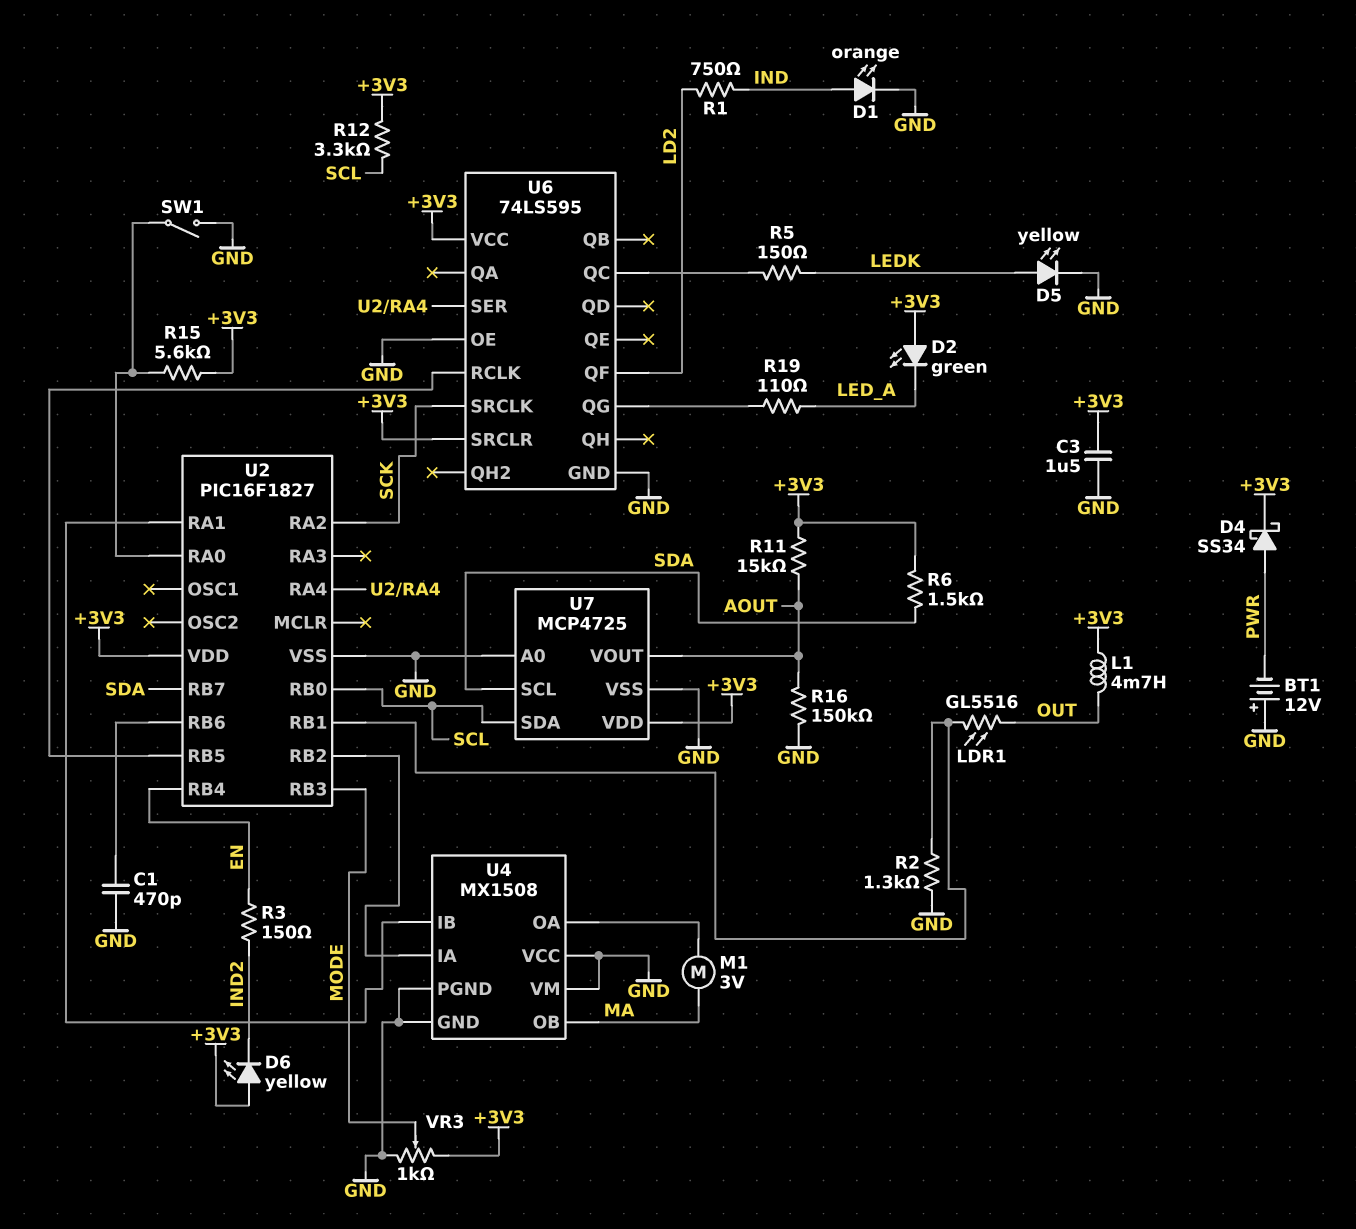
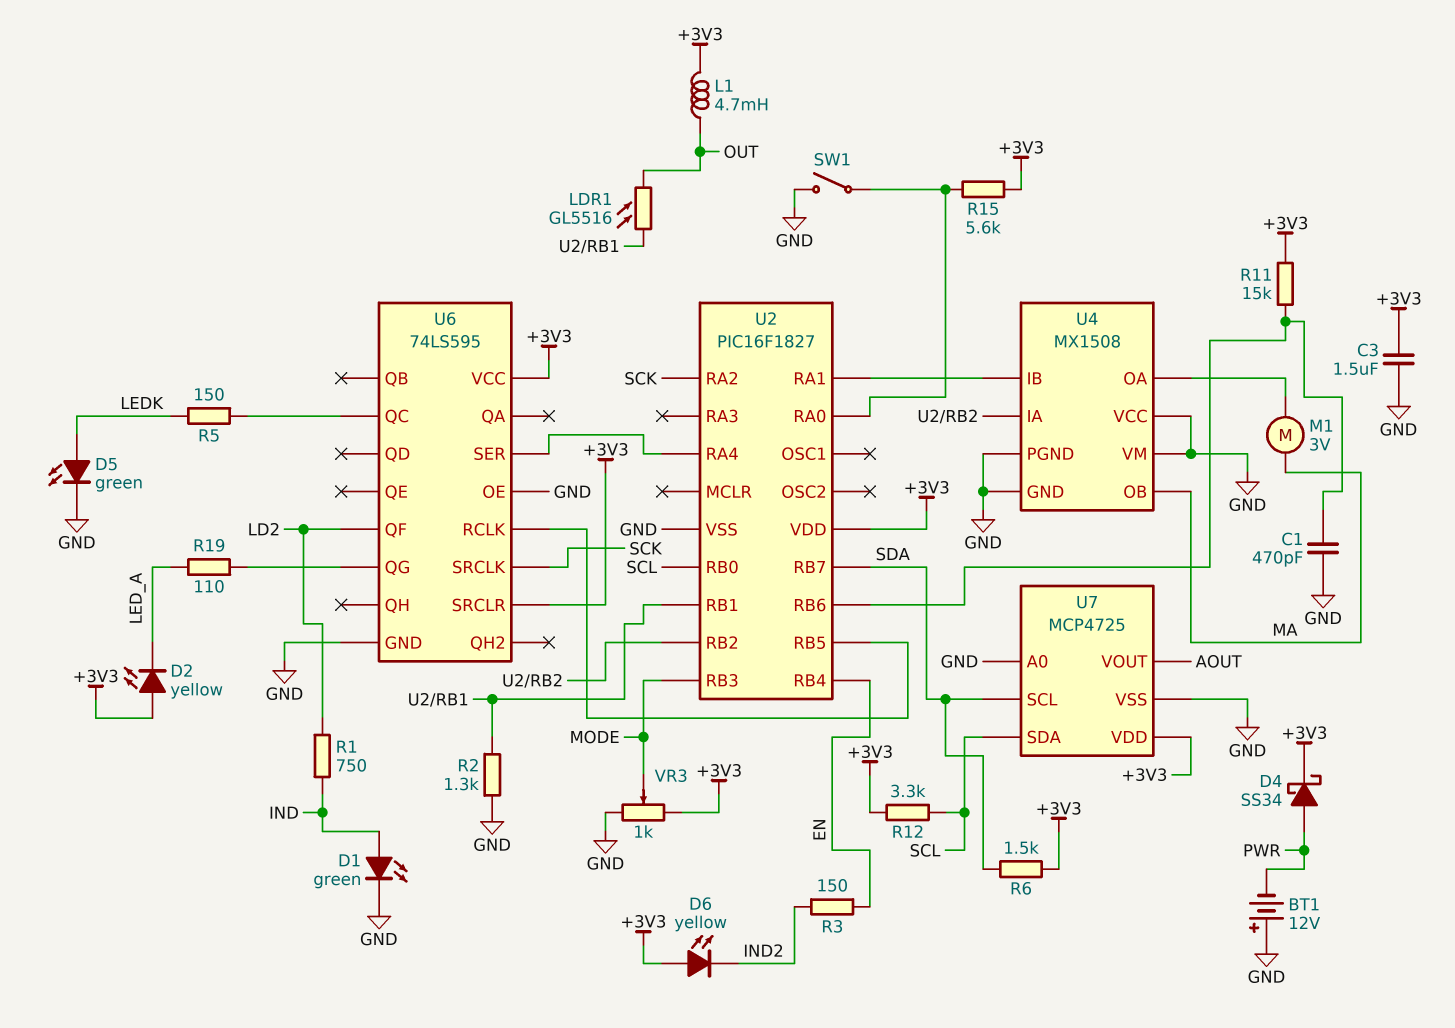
D1: LED orange (A IND, K GND) -> LED green (A IND, K GND)
D2: LED green (A +3V3, K LED_A) -> LED yellow (A +3V3, K LED_A)
D5: LED yellow (A LEDK, K GND) -> LED green (A LEDK, K GND)
R11: 15k (+3V3, AOUT) -> 15k (+3V3, U2/RB6)
R16: 150k (AOUT, GND) -> none

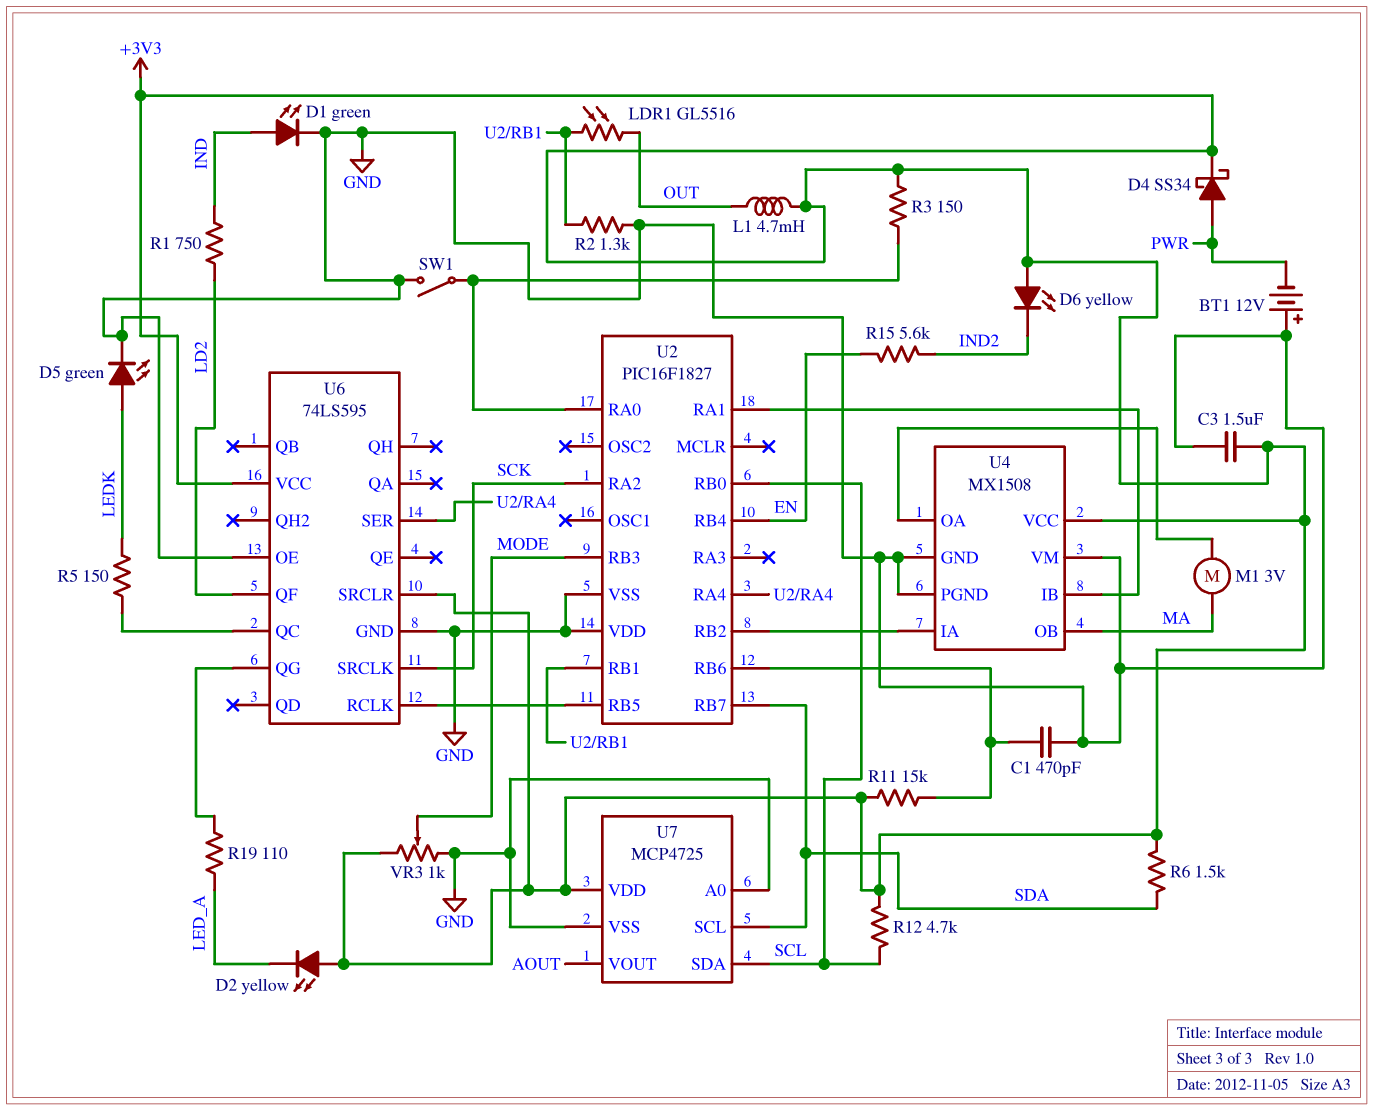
R3: 150 (EN, IND2) -> 150 (+3V3, U2/RA0)
R12: 3.3k (+3V3, SCL) -> 4.7k (+3V3, SCL)
R15: 5.6k (+3V3, U2/RA0) -> 5.6k (EN, IND2)
U2 pin VDD: +3V3 -> GND
U4 pin VCC: GND -> +3V3

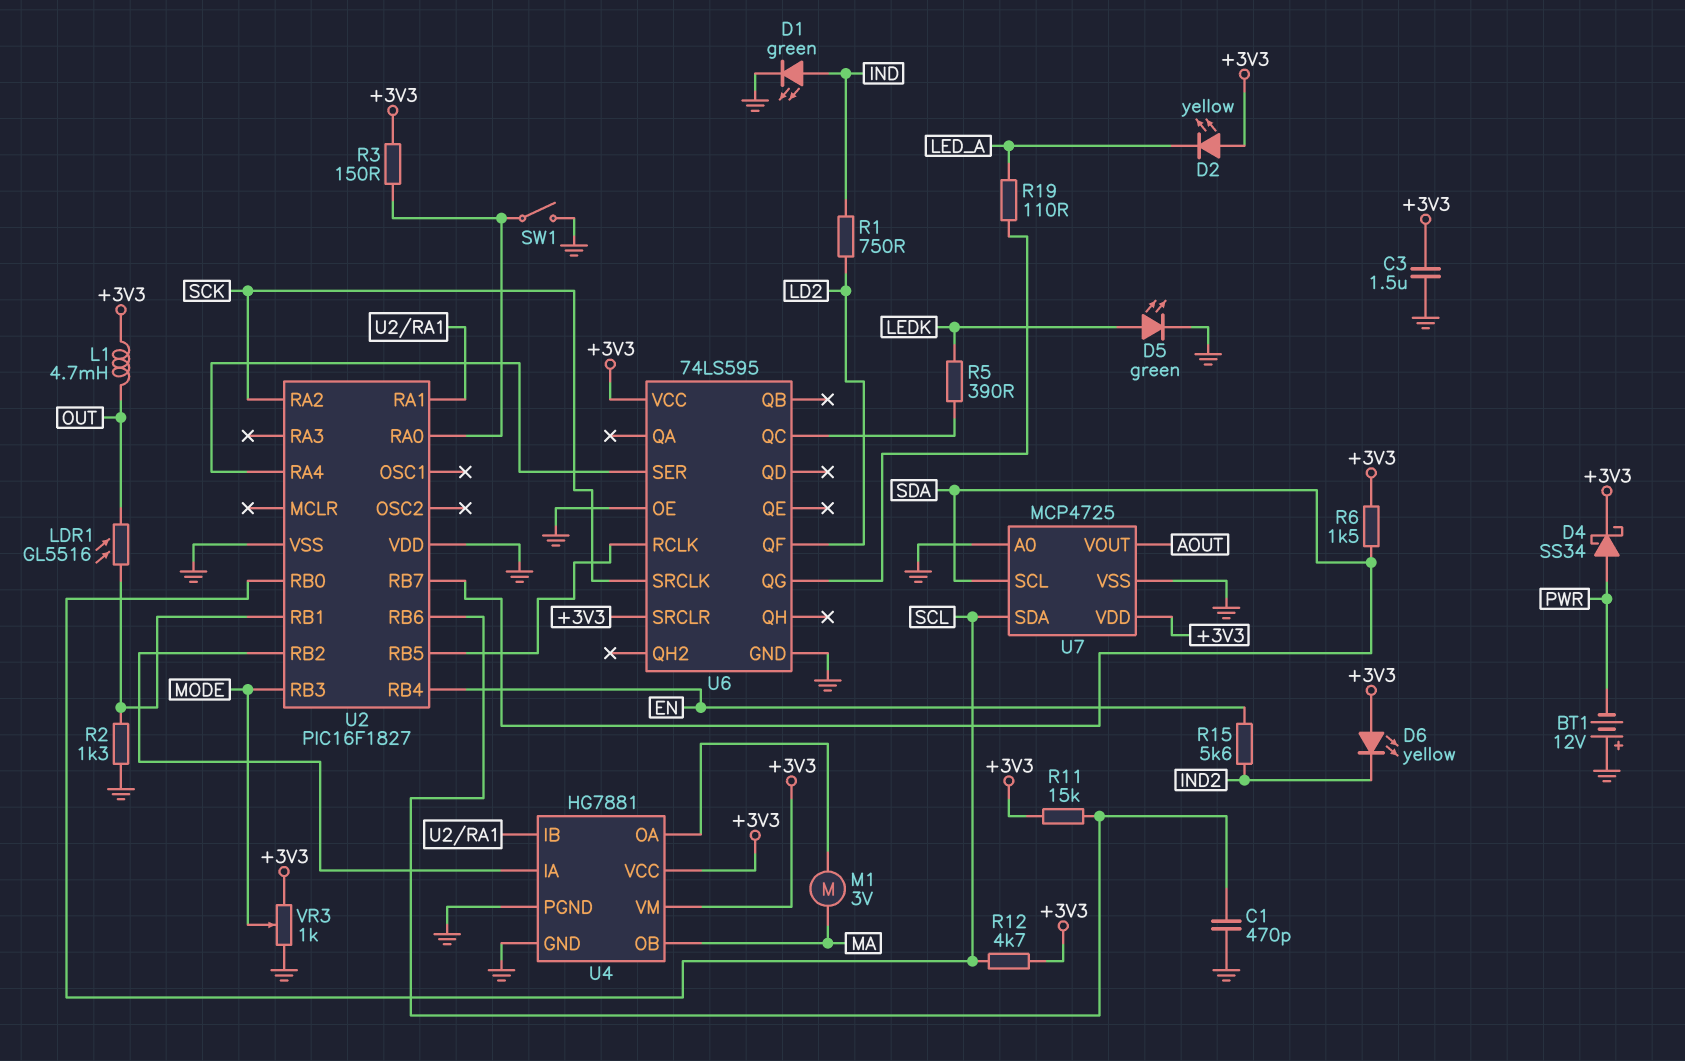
R5: 150 (LEDK, U6/QC) -> 390 (LEDK, U6/QC)
U4: MX1508 -> HG7881
U4 pin VM: GND -> +3V3

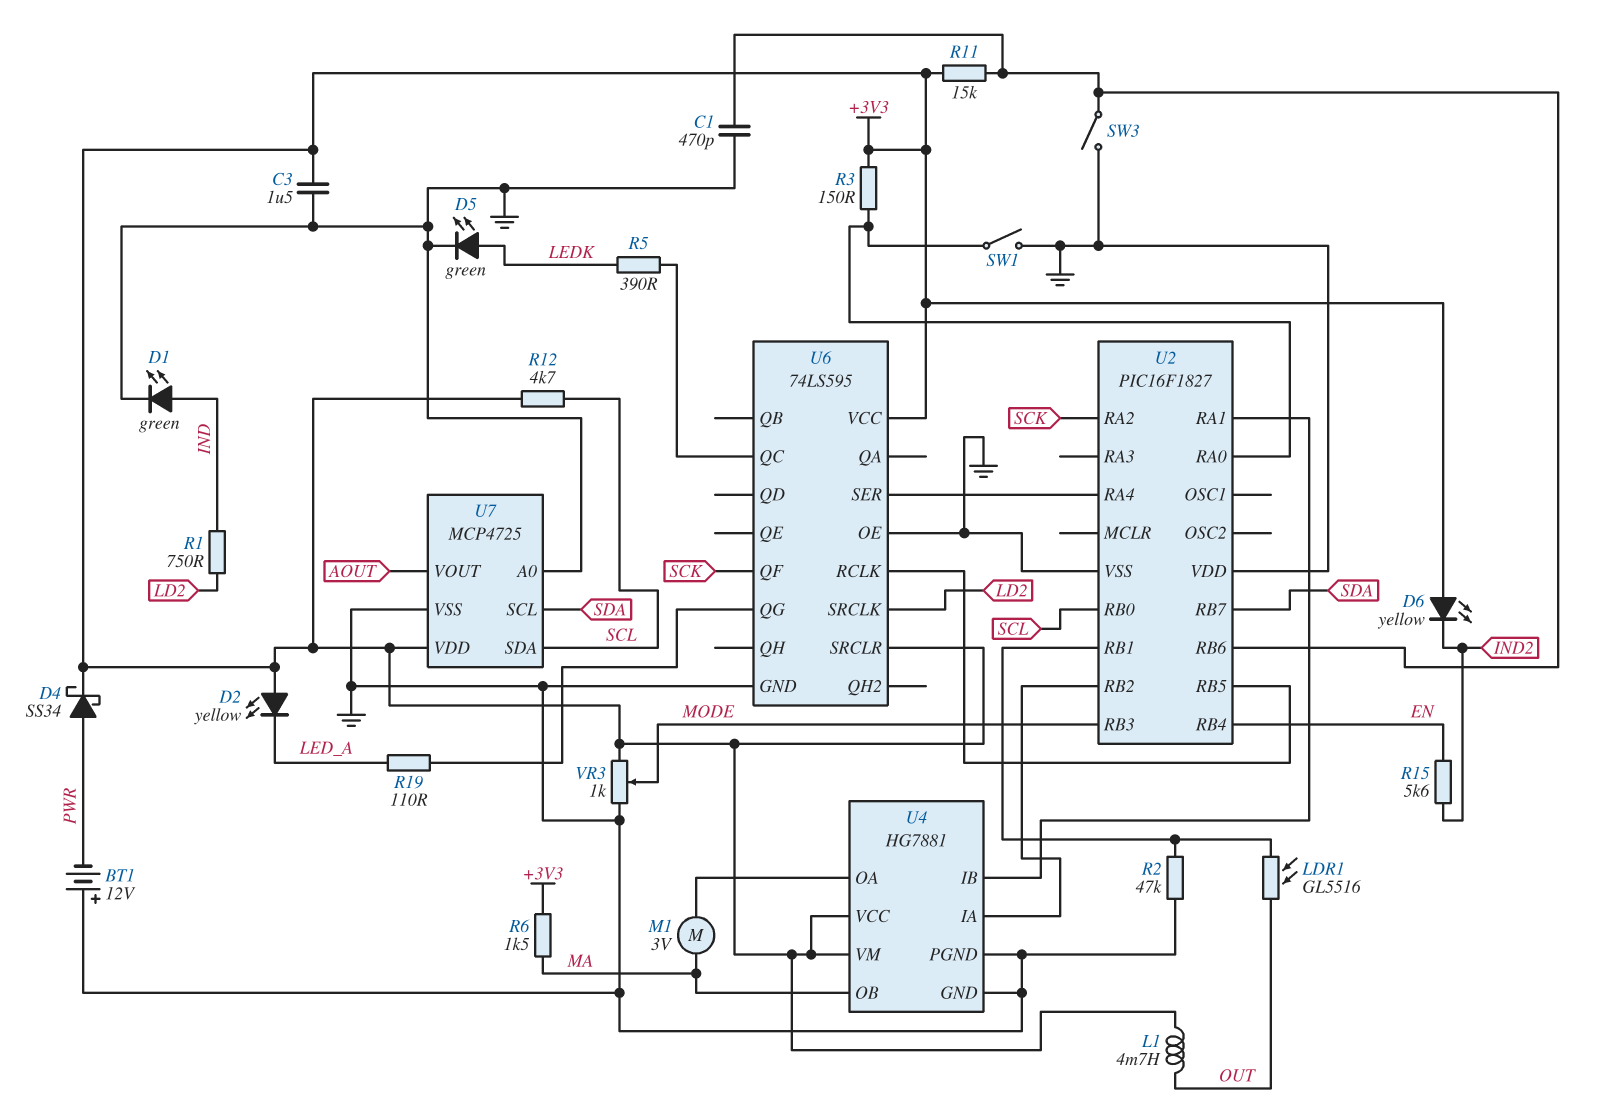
R2: 1.3k (GND, U2/RB1) -> 47k (GND, U2/RB1)
R6: 1.5k (+3V3, SDA) -> 1.5k (+3V3, MA)
SW3: none -> switch (GND, U2/RB6)
U6 pin QF: LD2 -> SCK
U6 pin SRCLK: SCK -> LD2

